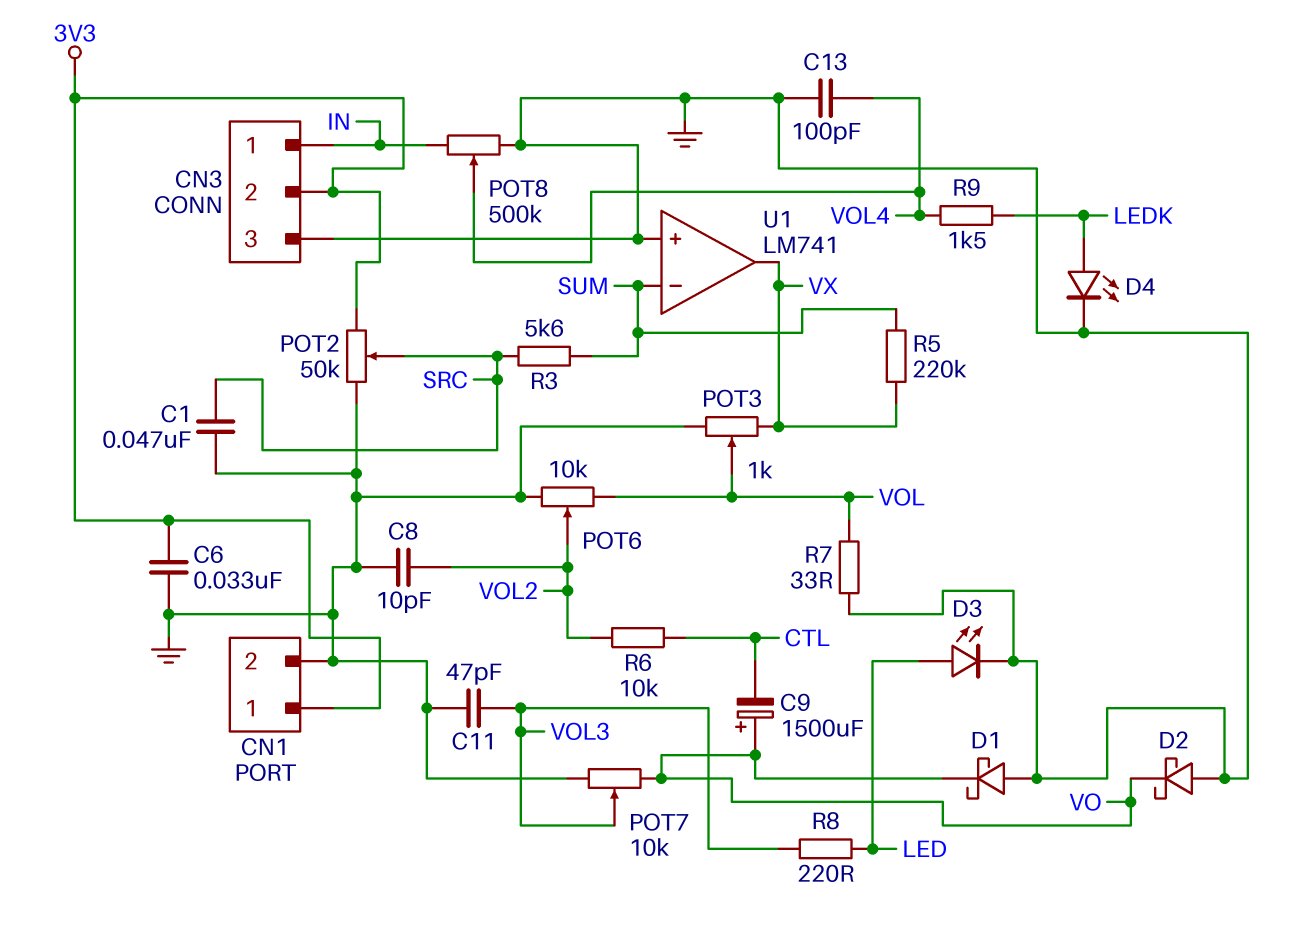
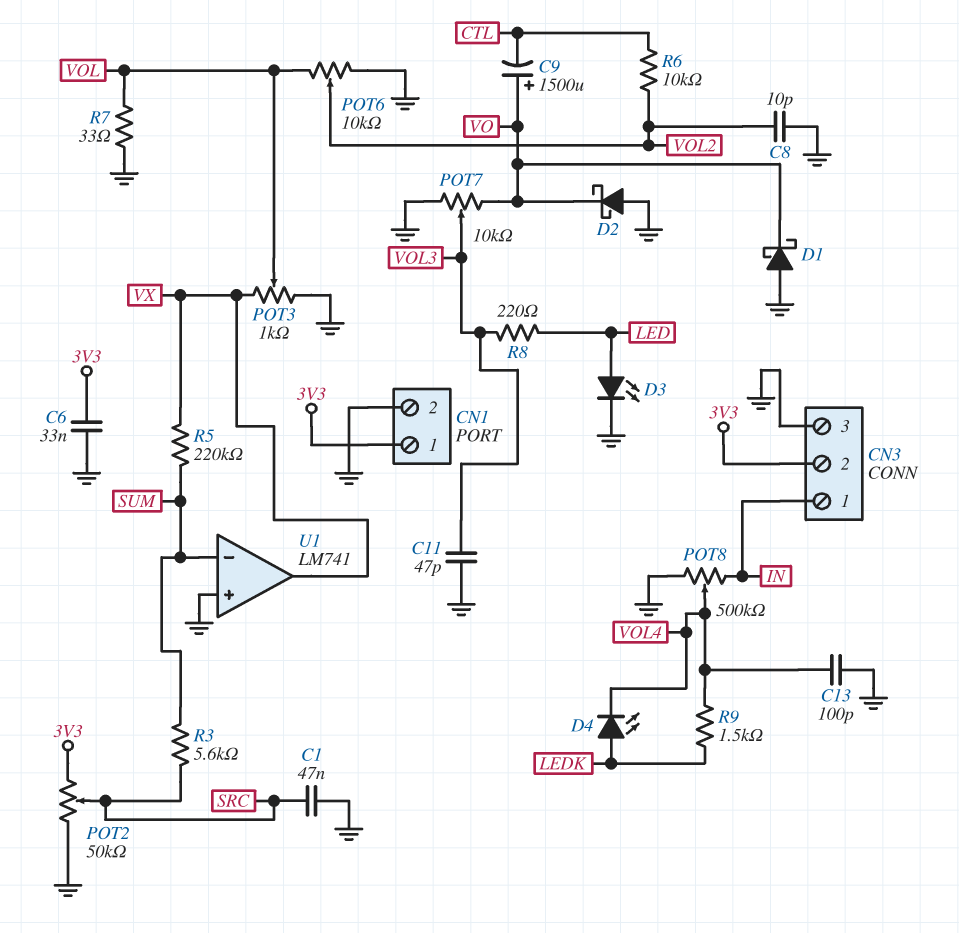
D4: LED (A LEDK, K GND) -> LED (A LEDK, K VOL4)

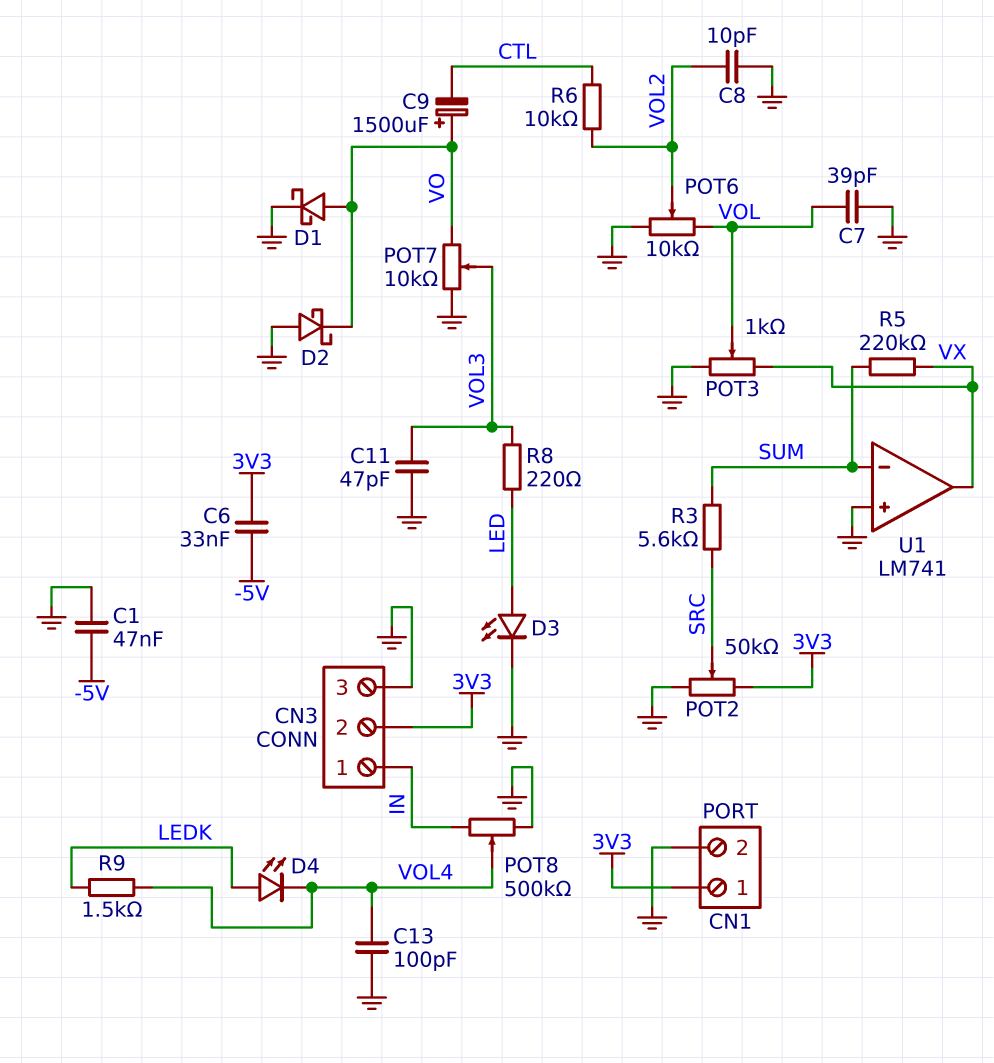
C1: 47nF (GND, SRC) -> 47nF (-5V, GND)
C6: 33nF (3V3, GND) -> 33nF (-5V, 3V3)
C7: none -> 39pF (GND, VOL)
D1: schottky (A GND, K VO) -> schottky (A VO, K GND)
R7: 33 (GND, VOL) -> none

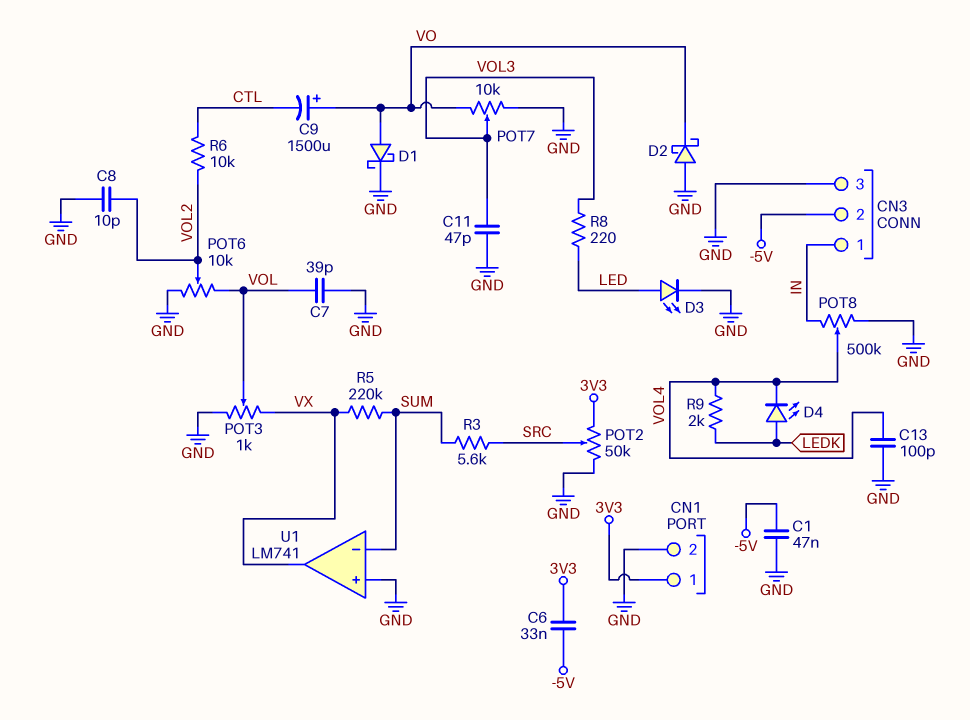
CN3 pin 2: 3V3 -> -5V
R9: 1.5k (LEDK, VOL4) -> 2k (LEDK, VOL4)

